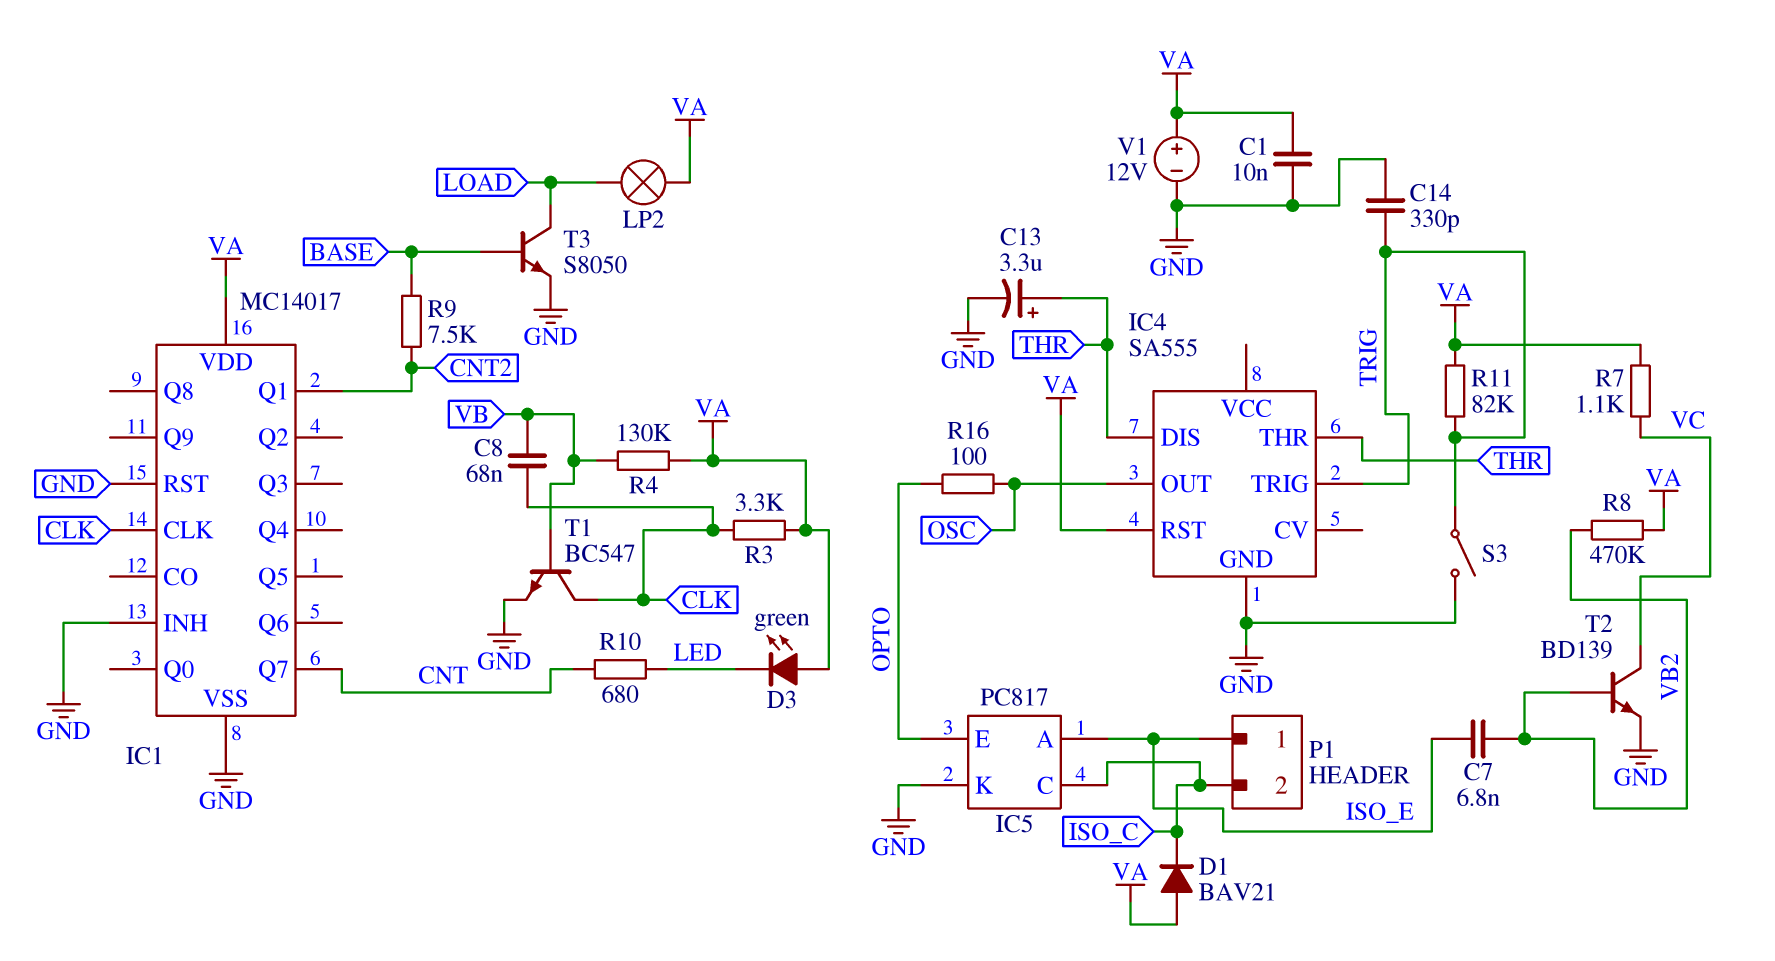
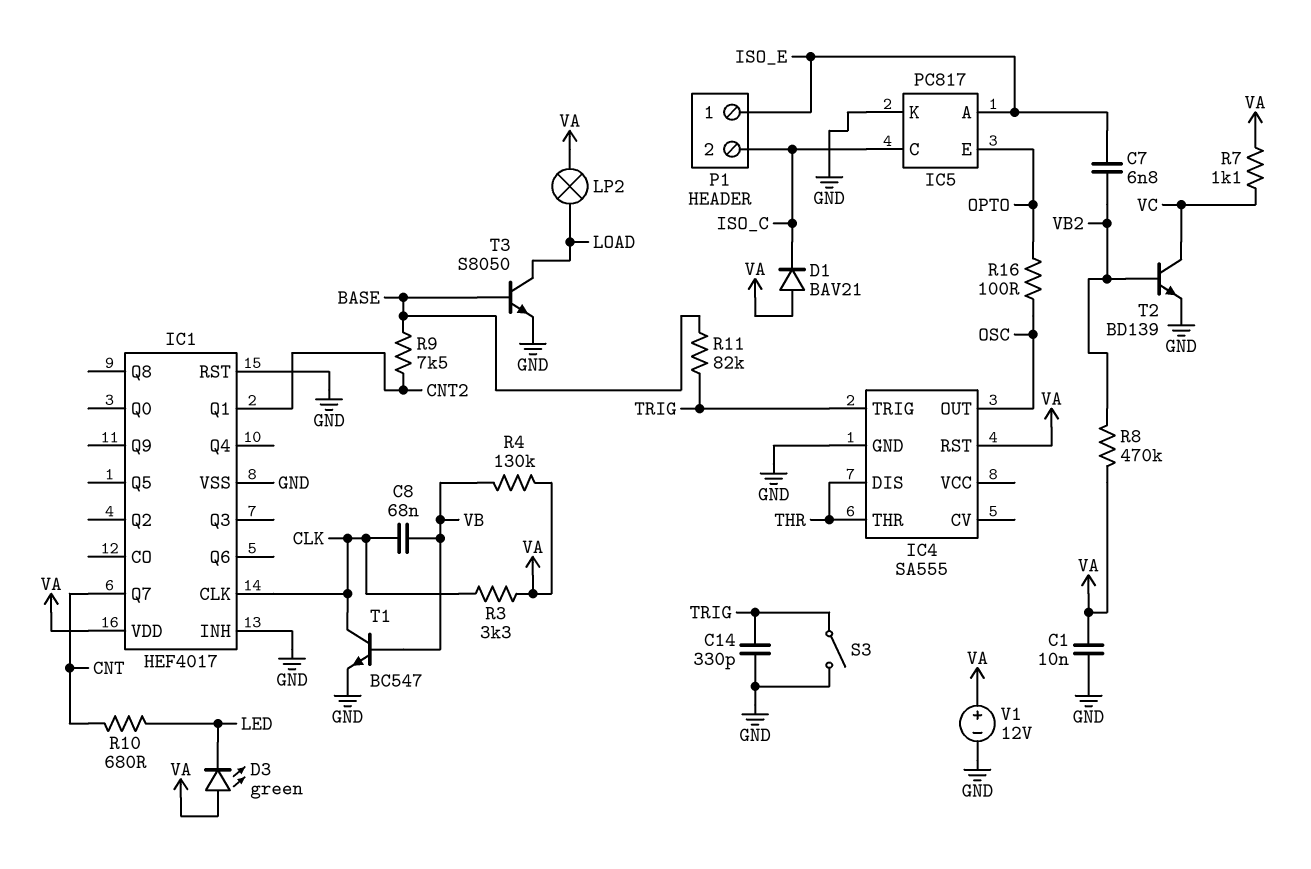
C13: 3.3uF (plus THR, minus GND) -> none
IC1: MC14017 -> HEF4017
R11: 82k (TRIG, VA) -> 82k (BASE, TRIG)

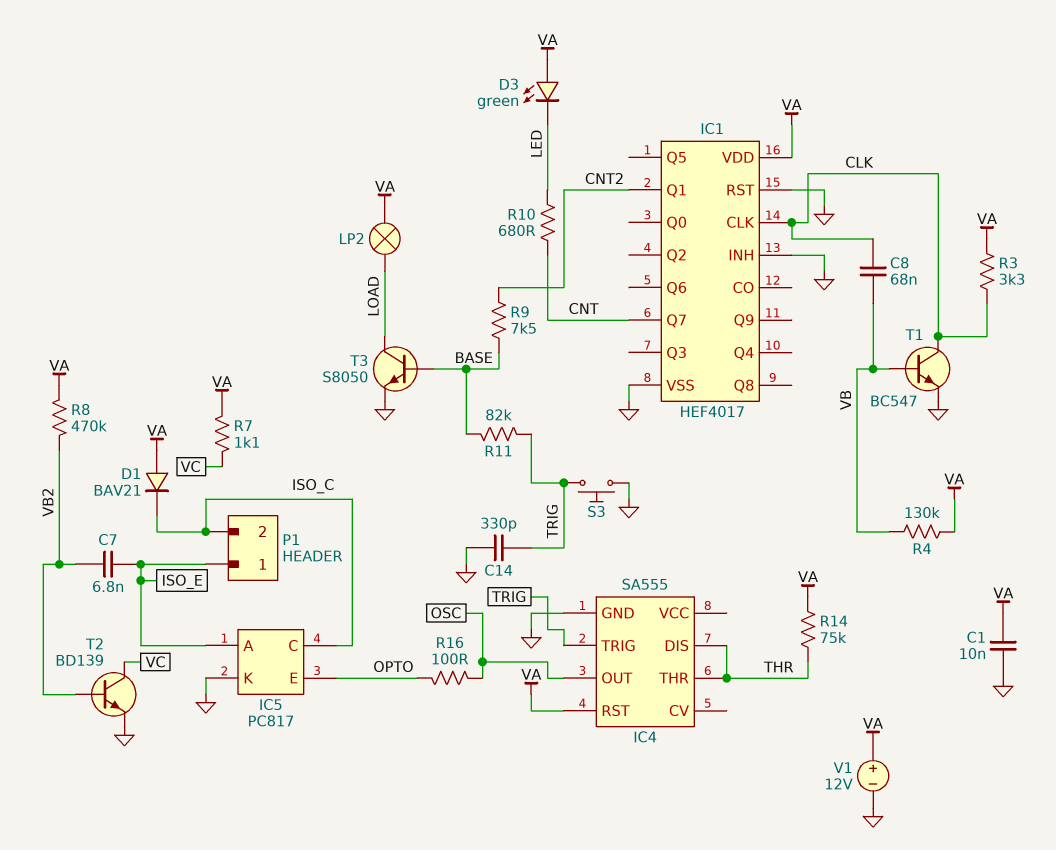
R14: none -> 75k (THR, VA)
S3: switch (GND, TRIG) -> button (GND, TRIG)

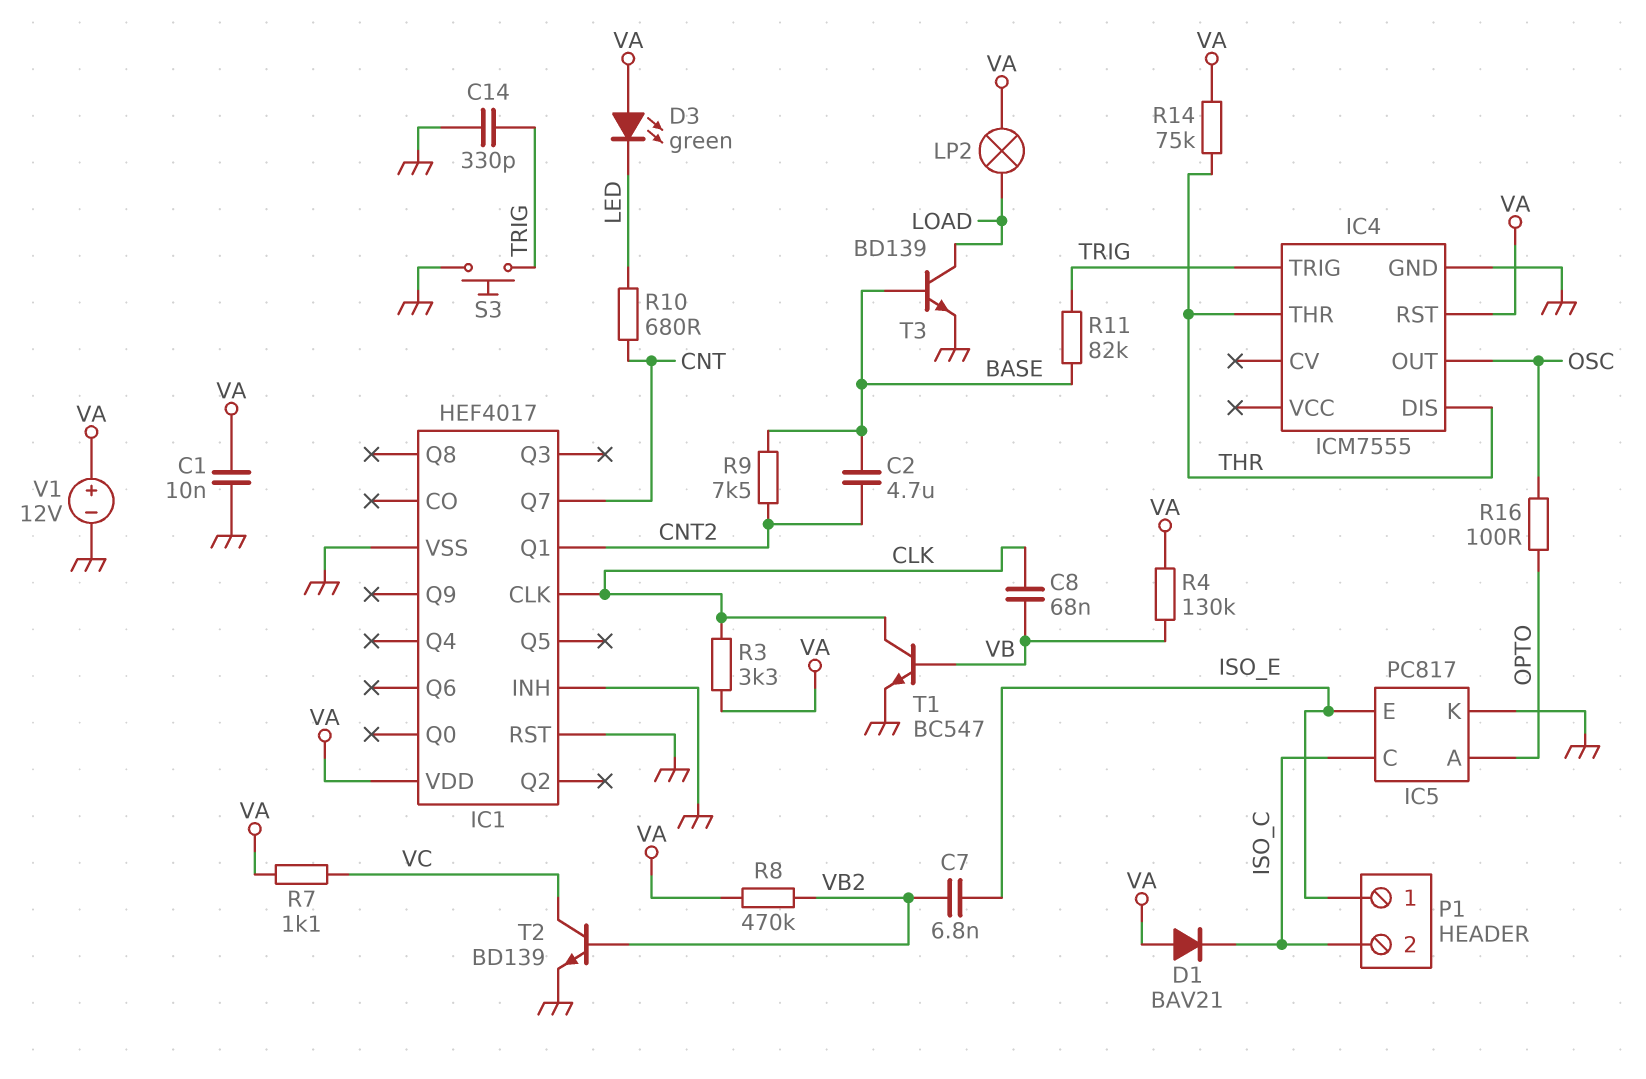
C2: none -> 4.7uF (BASE, CNT2)
IC4: SA555 -> ICM7555
IC5 pin A: ISO_E -> OPTO
IC5 pin E: OPTO -> ISO_E
T3: NPN S8050 (B BASE, C LOAD, E GND) -> NPN BD139 (B BASE, C LOAD, E GND)

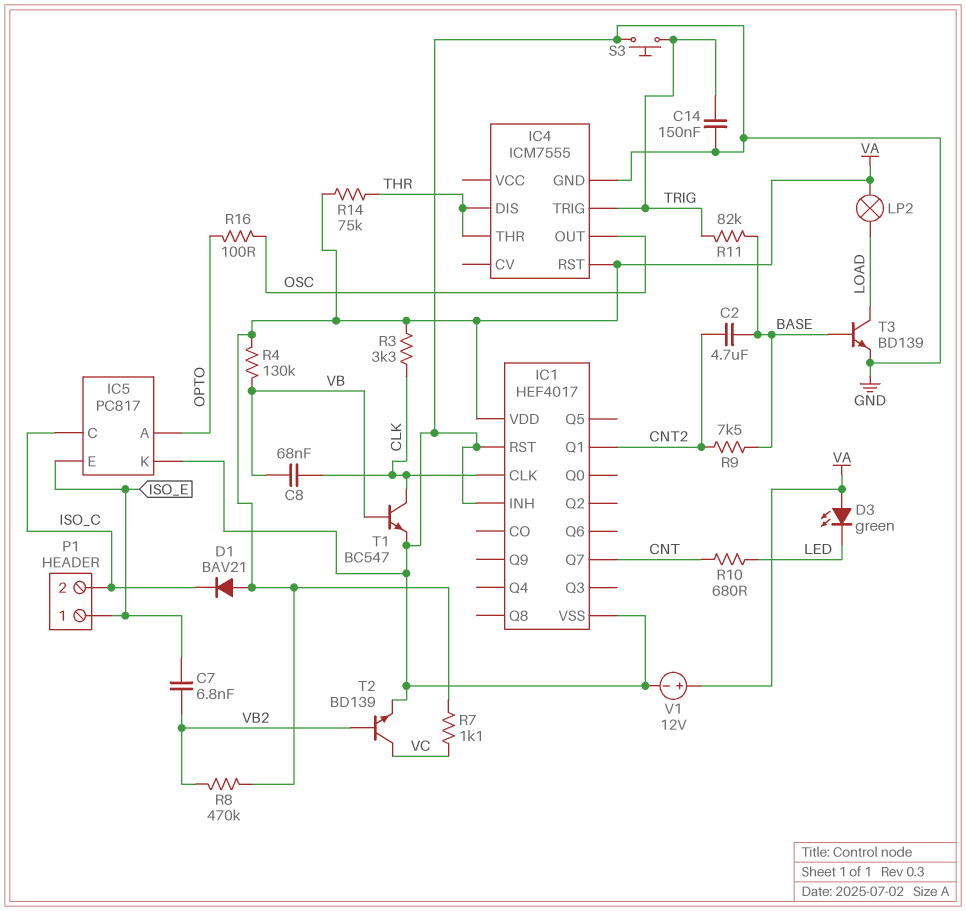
C1: 10nF (GND, VA) -> none
C14: 330pF (GND, TRIG) -> 150nF (GND, TRIG)

